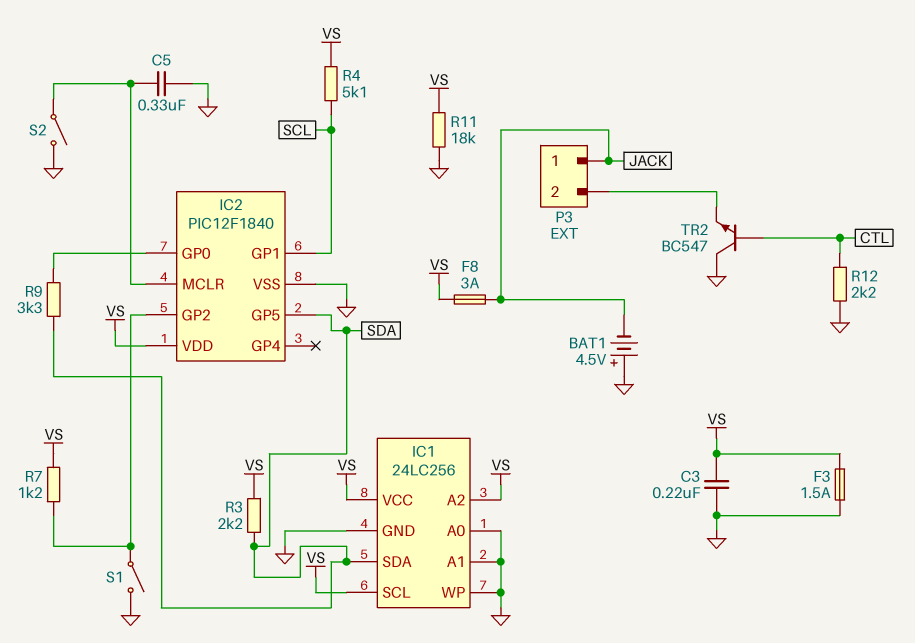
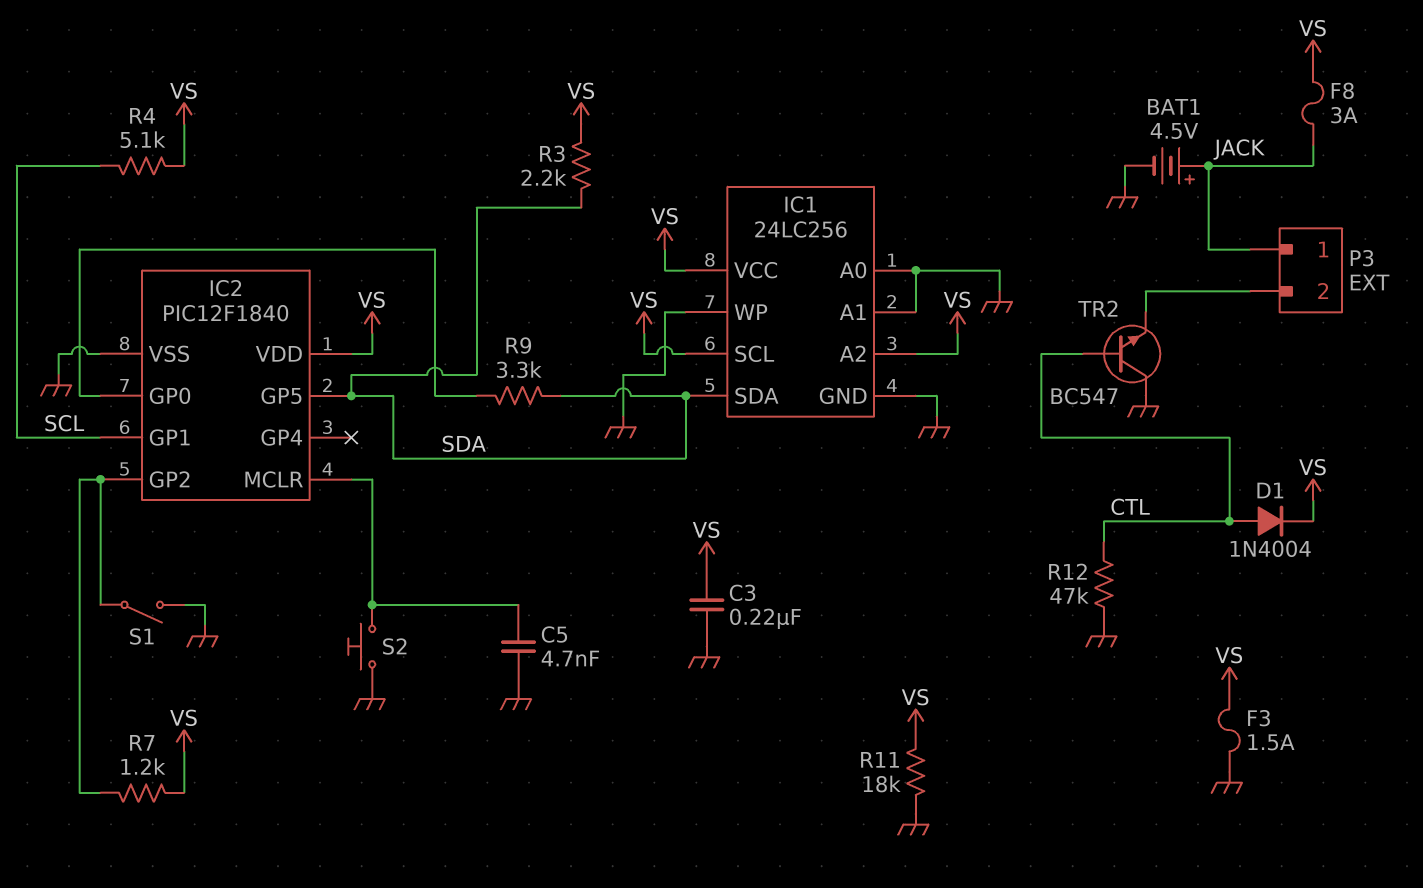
BAT1: 4.5V (plus GND, minus JACK) -> 4.5V (plus JACK, minus GND)
C5: 330nF (GND, IC2/MCLR) -> 4.7nF (GND, IC2/MCLR)
D1: none -> diode 1N4004 (A CTL, K VS)
R12: 2.2k (CTL, GND) -> 47k (CTL, GND)
S2: switch (GND, IC2/MCLR) -> button (GND, IC2/MCLR)

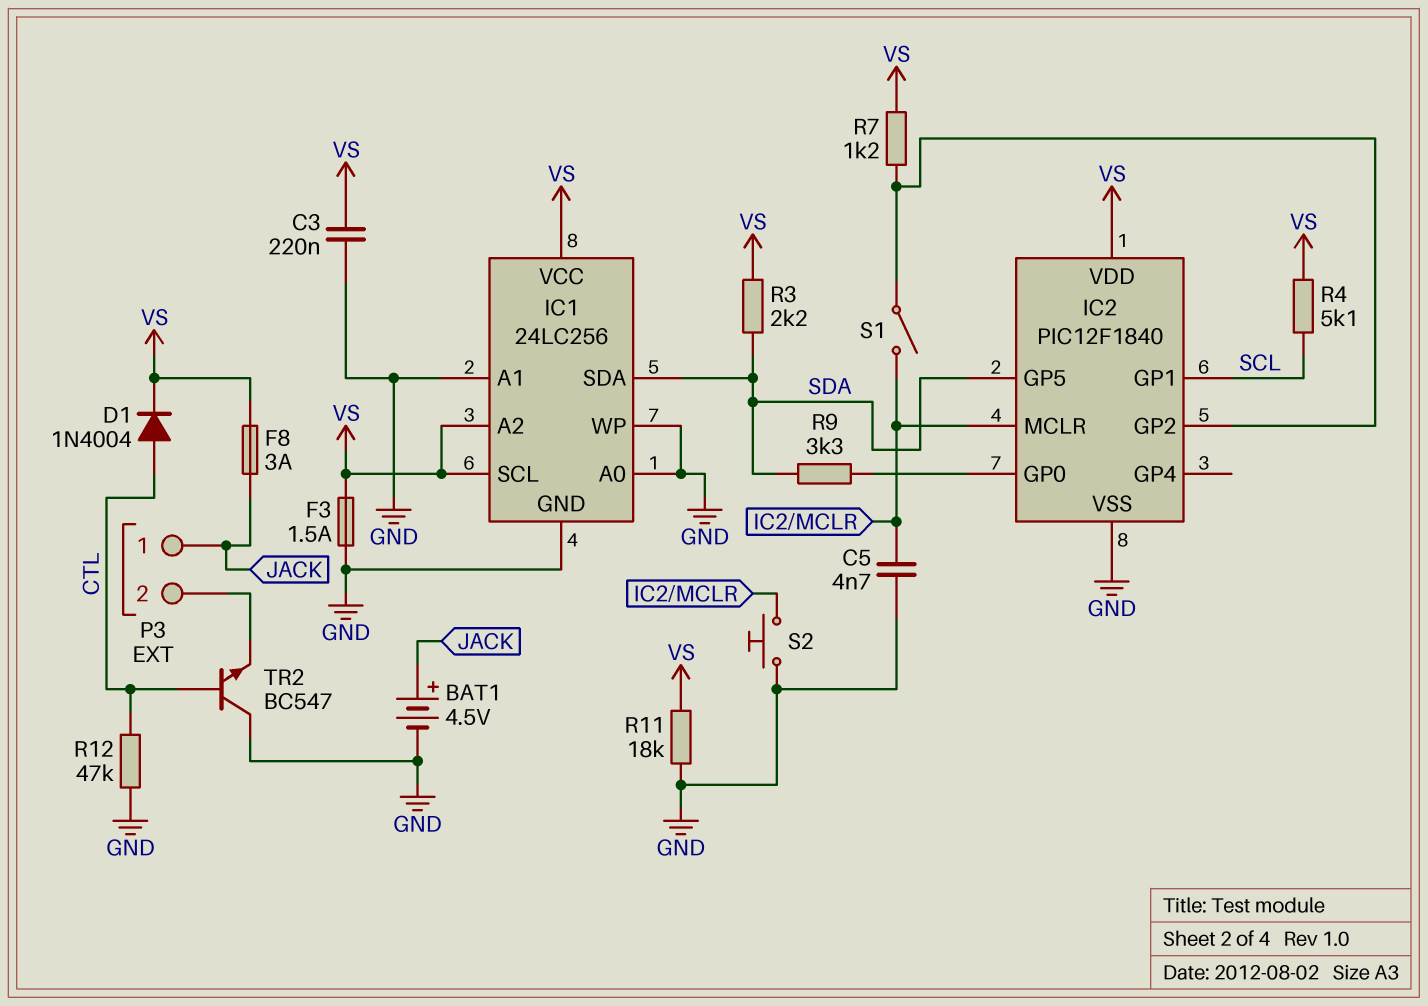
S1: switch (GND, IC2/GP2) -> switch (IC2/GP2, IC2/MCLR)

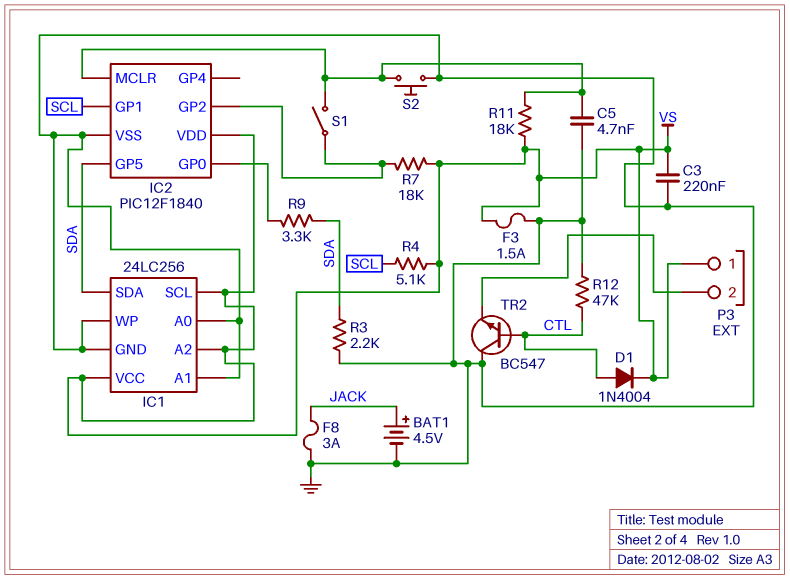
F8: 3A (JACK, VS) -> 3A (GND, JACK)
P3 pin 1: JACK -> VS
R3: 2.2k (SDA, VS) -> 2.2k (GND, SDA)
R7: 1.2k (IC2/GP2, VS) -> 18k (IC2/GP2, VS)
R11: 18k (GND, VS) -> 18k (IC2/MCLR, VS)

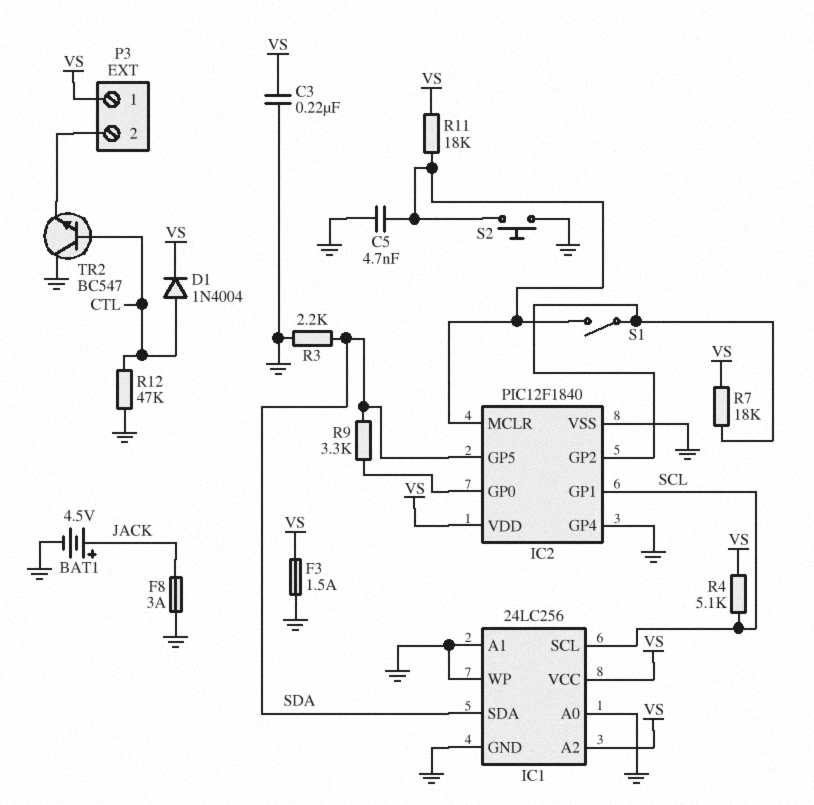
IC1 pin SCL: VS -> SCL
IC2 pin GP4: none -> GND

